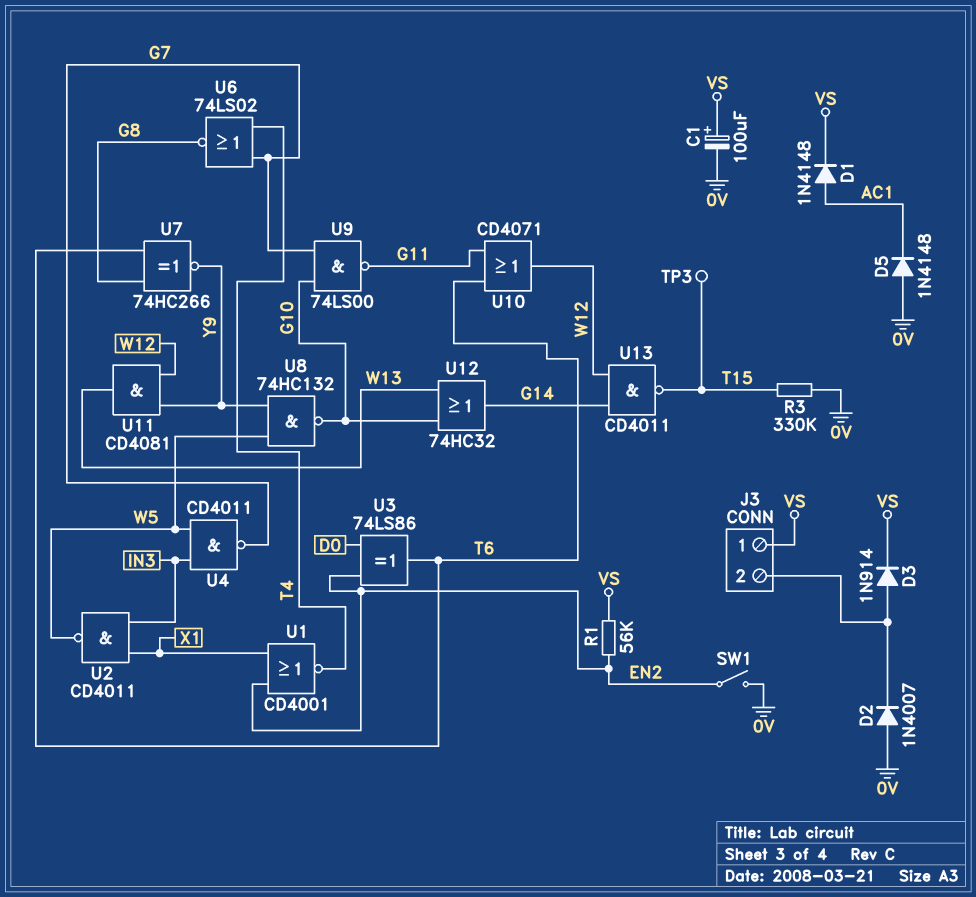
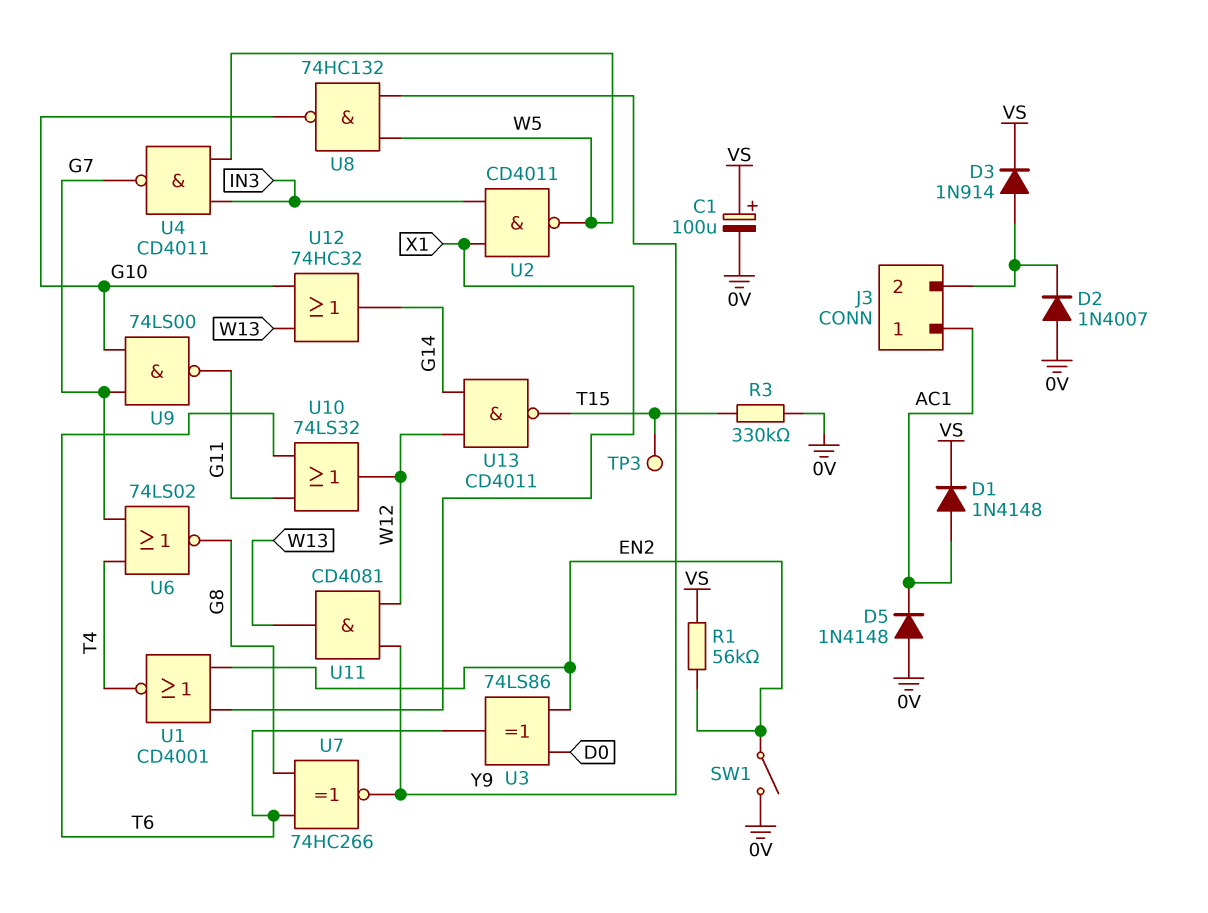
J3 pin 1: VS -> AC1
U10: OR CD4071 (in G11, in T6, out W12) -> OR 74LS32 (in G11, in T6, out W12)

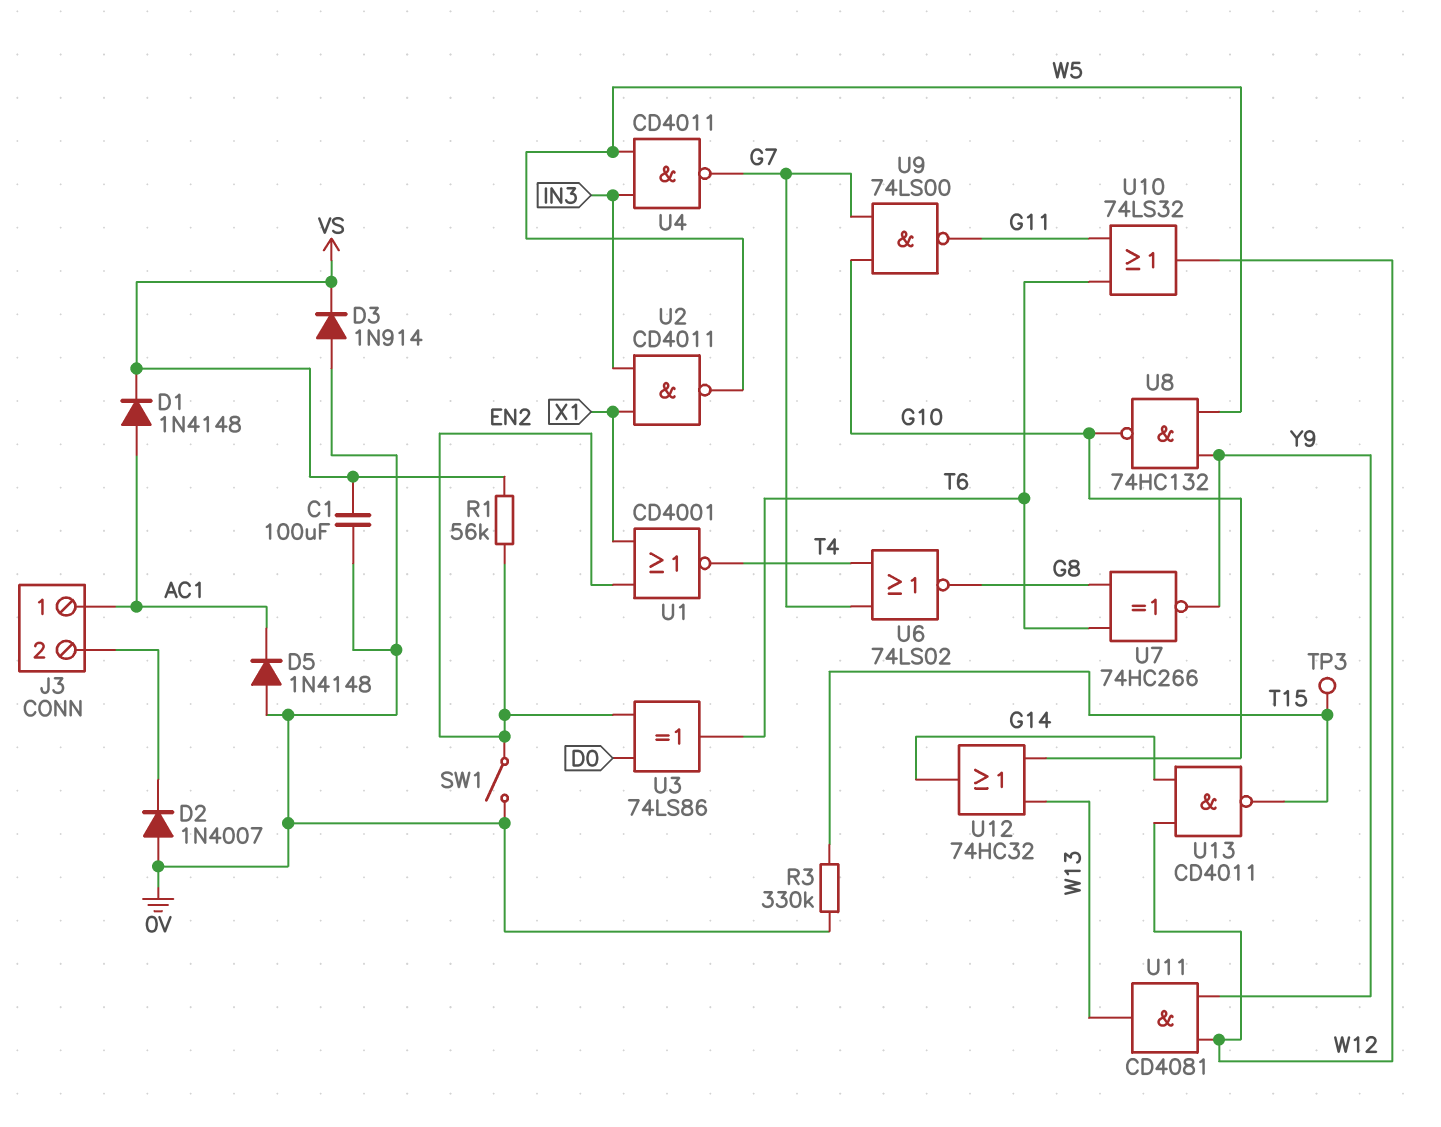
C1: 100uF (plus VS, minus 0V) -> 100uF (0V, VS)
D3: diode 1N914 (A J3/2, K VS) -> diode 1N914 (A 0V, K VS)

